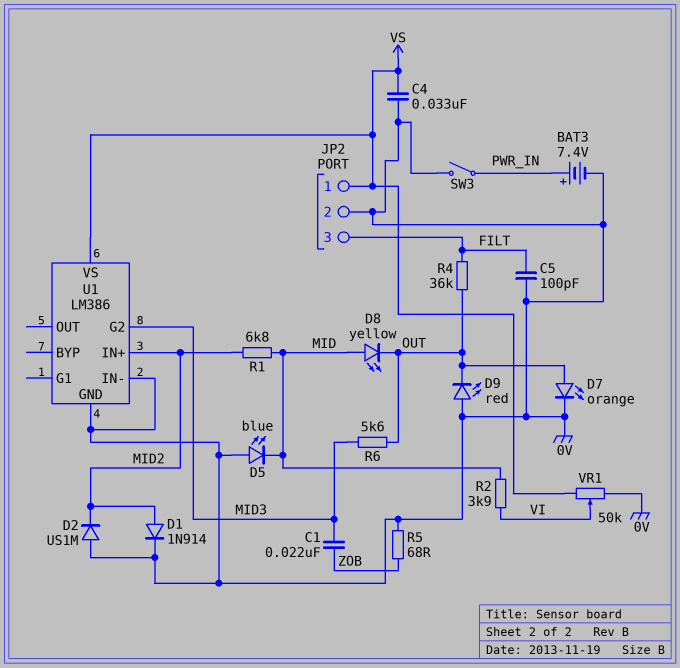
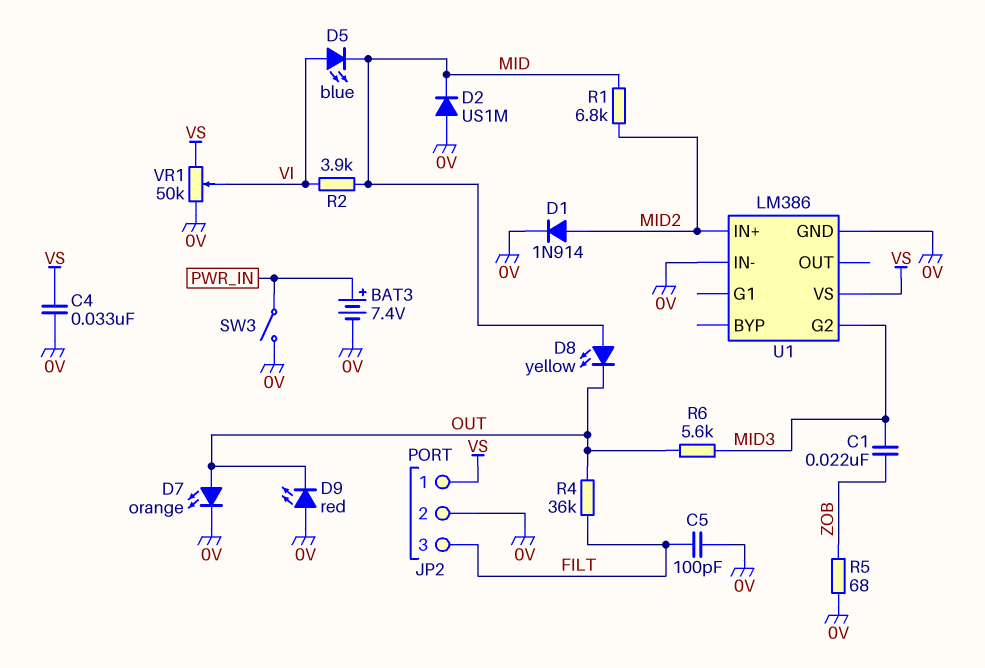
D2: diode US1M (A 0V, K MID2) -> diode US1M (A 0V, K MID)
D5: LED blue (A 0V, K MID) -> LED blue (A VI, K MID)

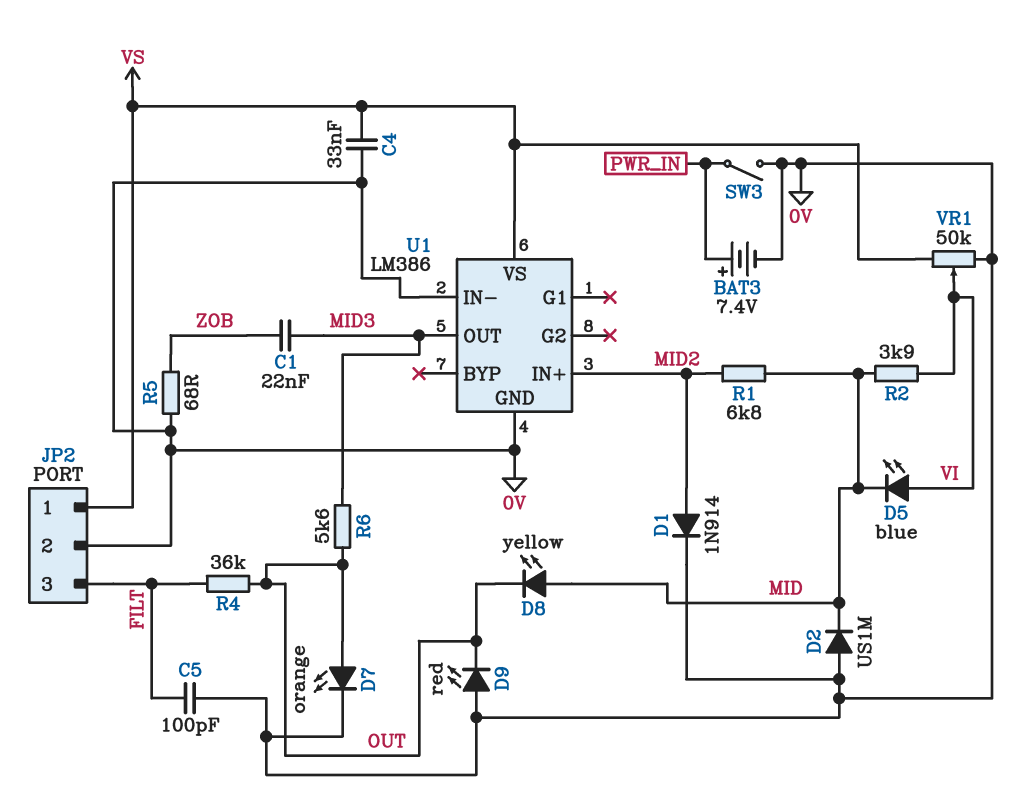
U1 pin G2: MID3 -> none
U1 pin OUT: none -> MID3

